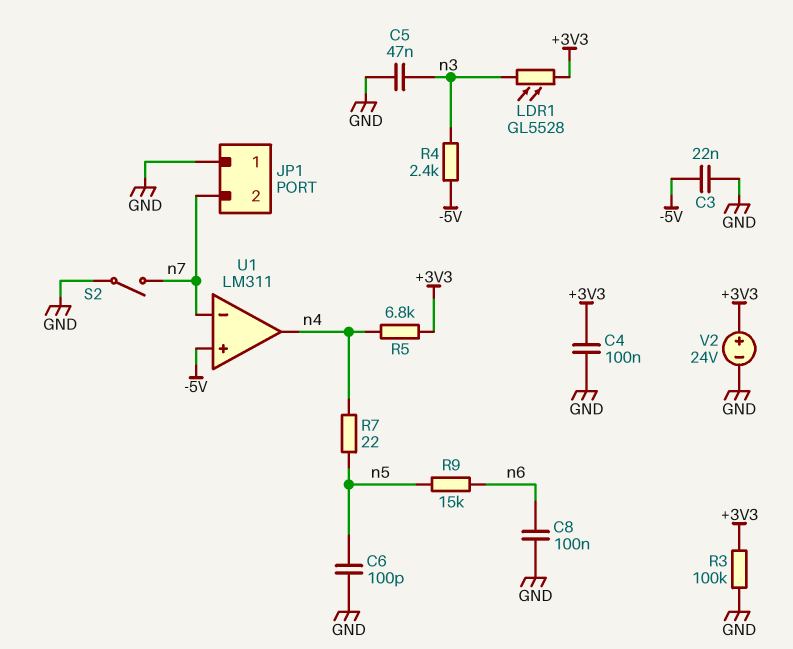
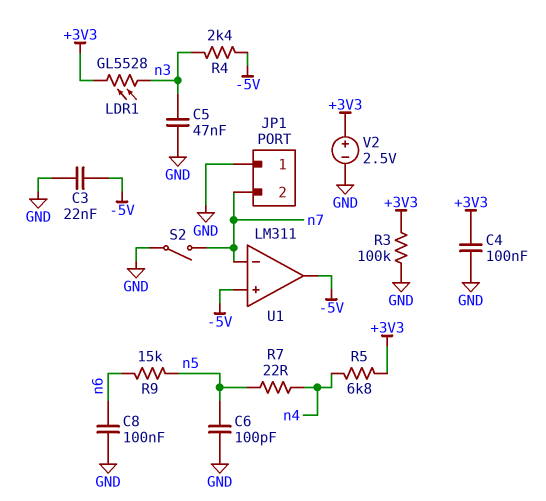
U1 pin out: n4 -> -5V
V2: 24V (plus +3V3, minus GND) -> 2.5V (plus +3V3, minus GND)

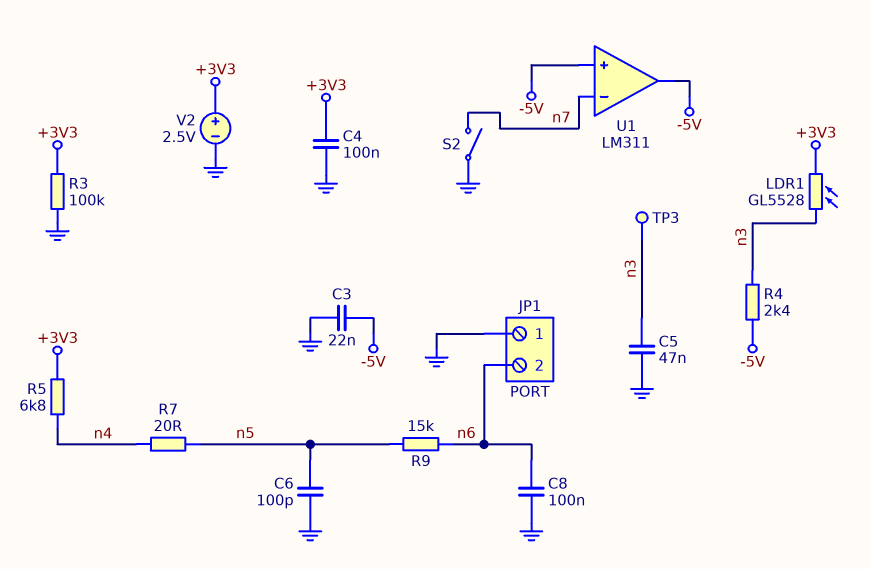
JP1 pin 2: n7 -> n6
R7: 22 (n4, n5) -> 20 (n4, n5)
TP3: none -> test point (n3)

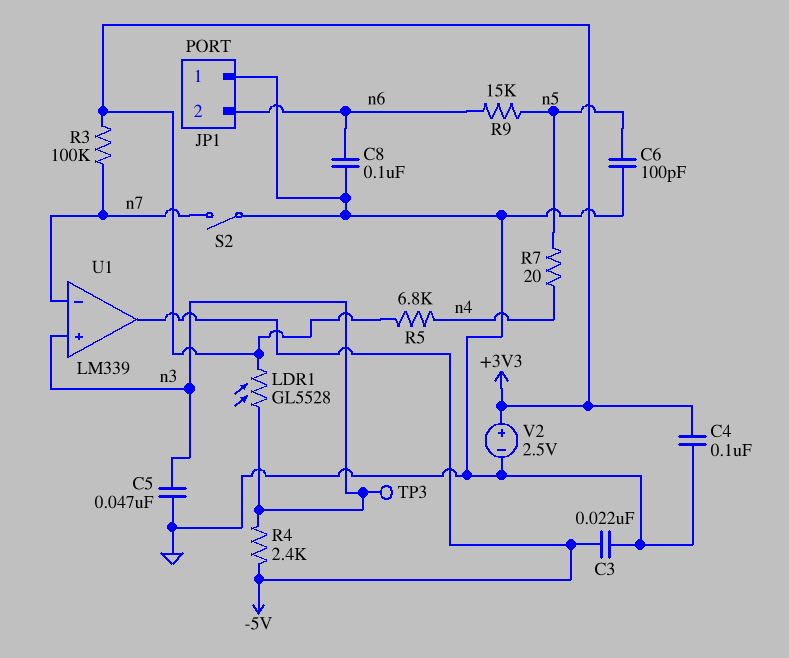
R3: 100k (+3V3, GND) -> 100k (+3V3, n7)
U1: LM311 -> LM339
U1 pin in+: -5V -> n3

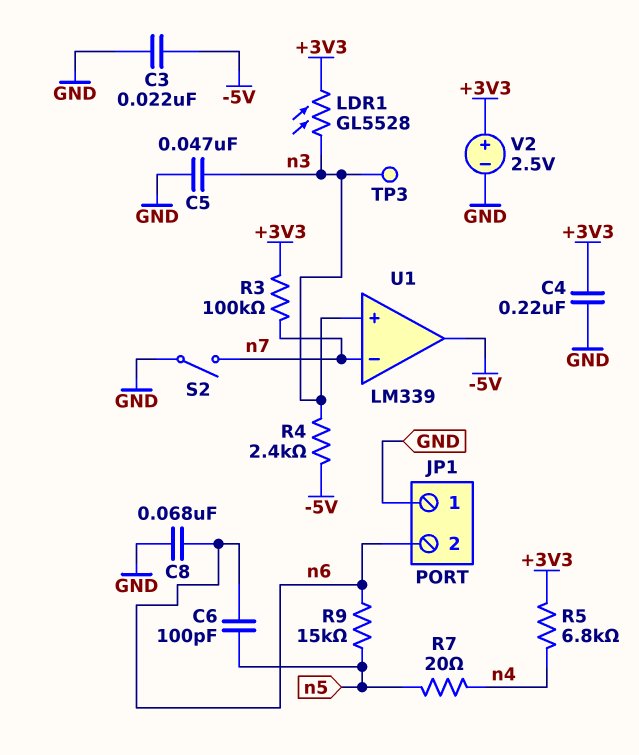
C4: 100nF (+3V3, GND) -> 220nF (+3V3, GND)
C6: 100pF (GND, n5) -> 100pF (n5, n6)
C8: 100nF (GND, n6) -> 68nF (GND, n6)

